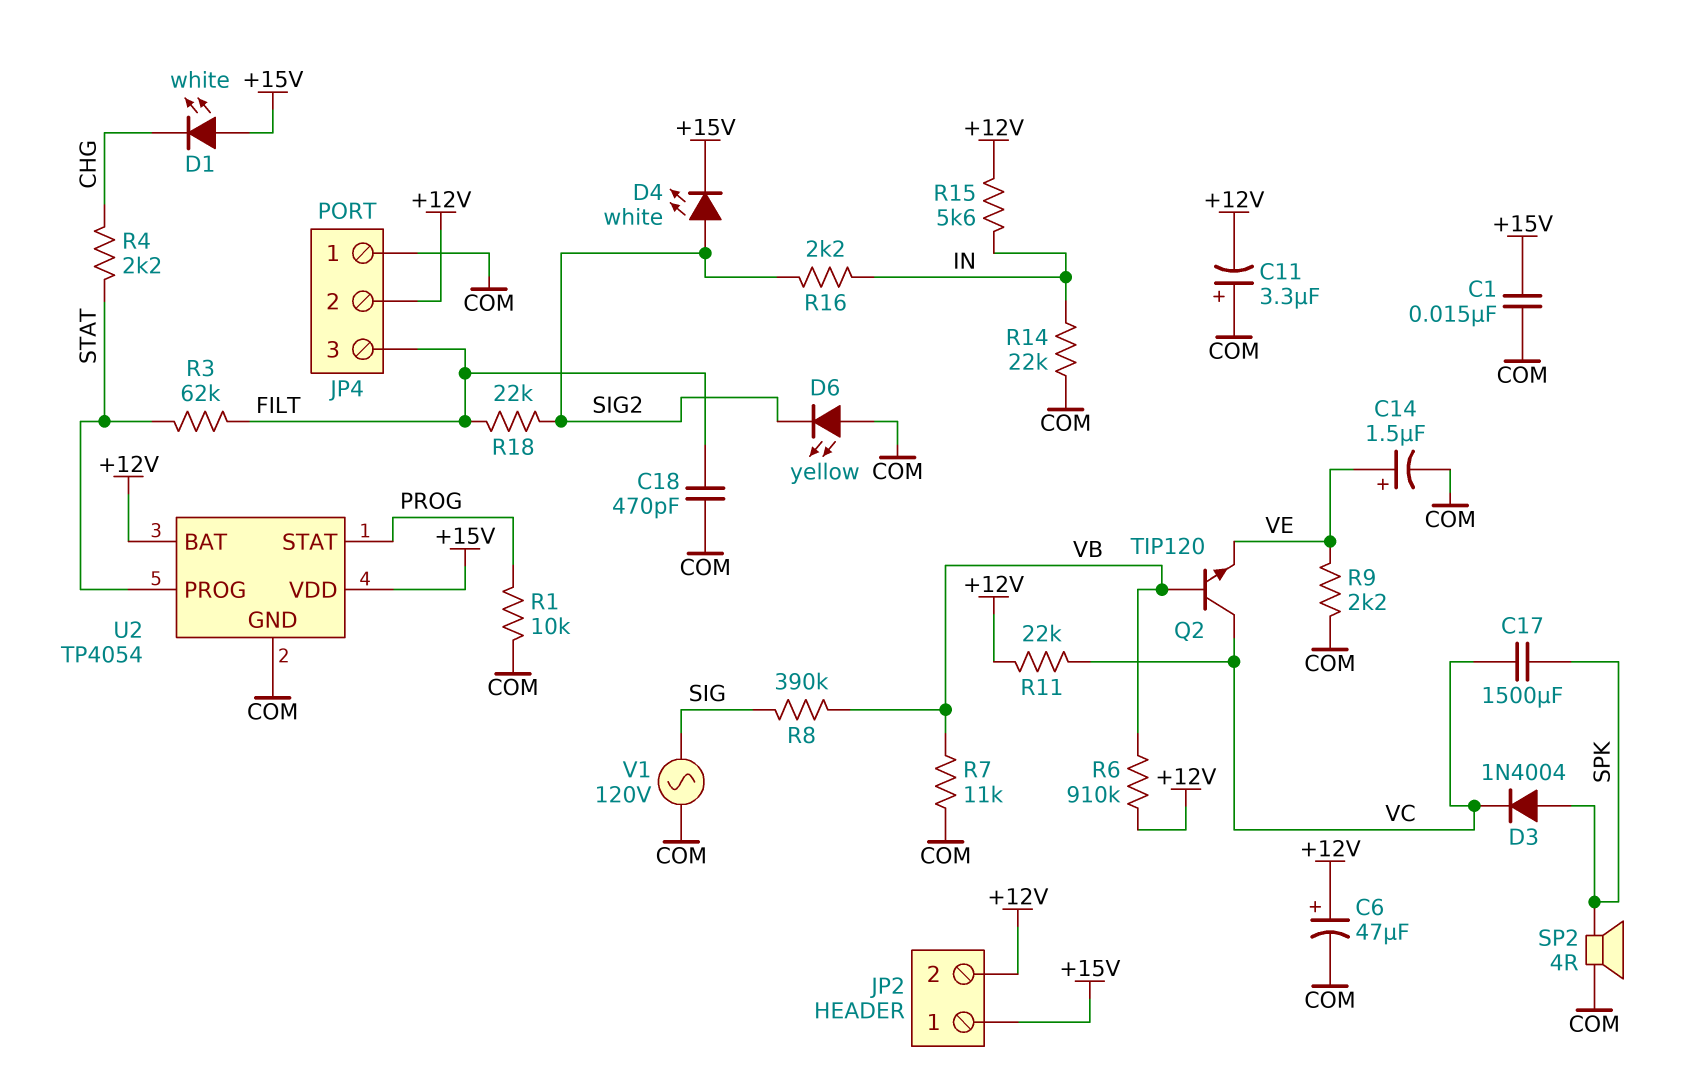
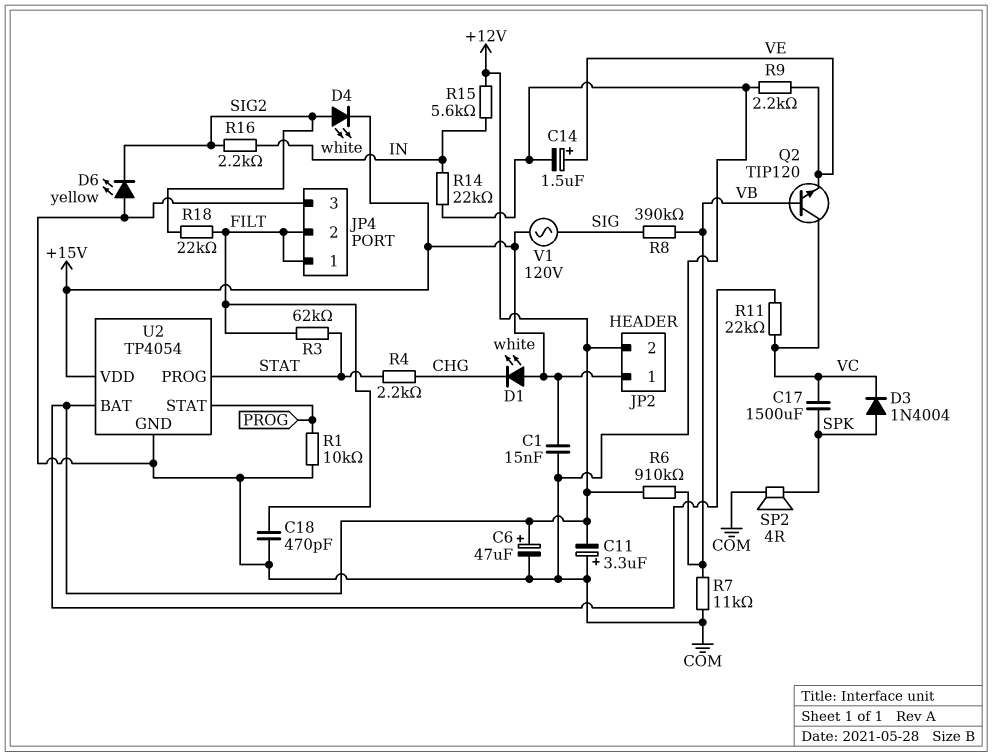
JP4 pin 1: COM -> FILT
JP4 pin 2: +12V -> FILT
JP4 pin 3: FILT -> COM
V1: AC 120V (COM, SIG) -> AC 120V (+15V, SIG)

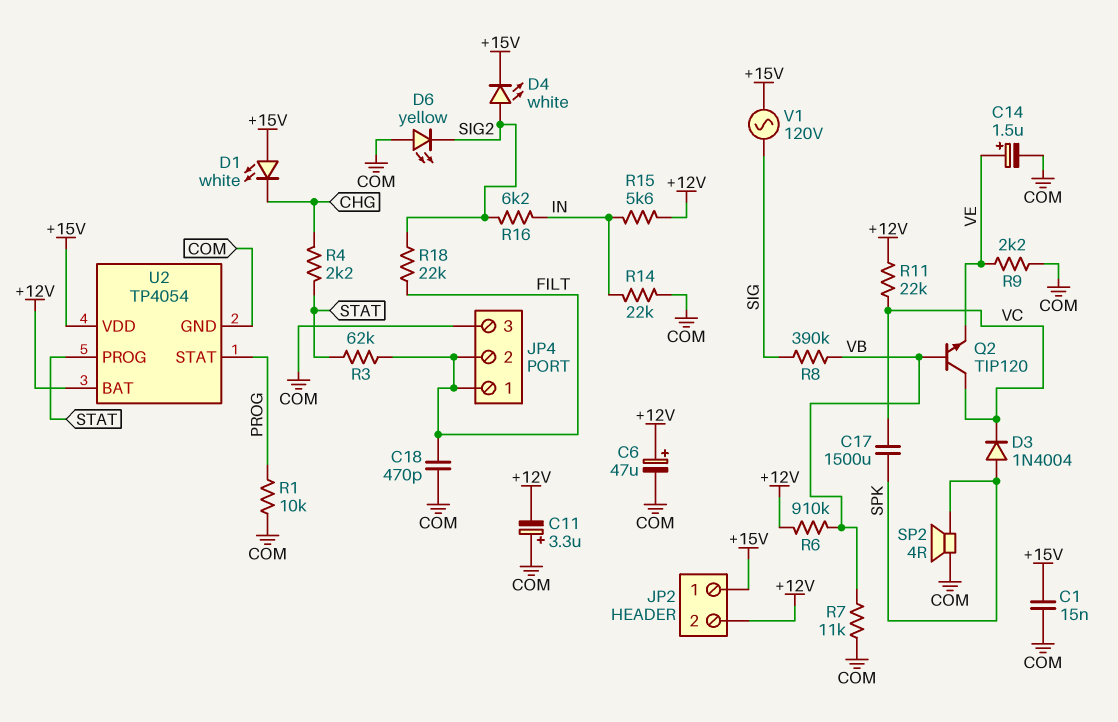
R16: 2.2k (IN, SIG2) -> 6.2k (IN, SIG2)

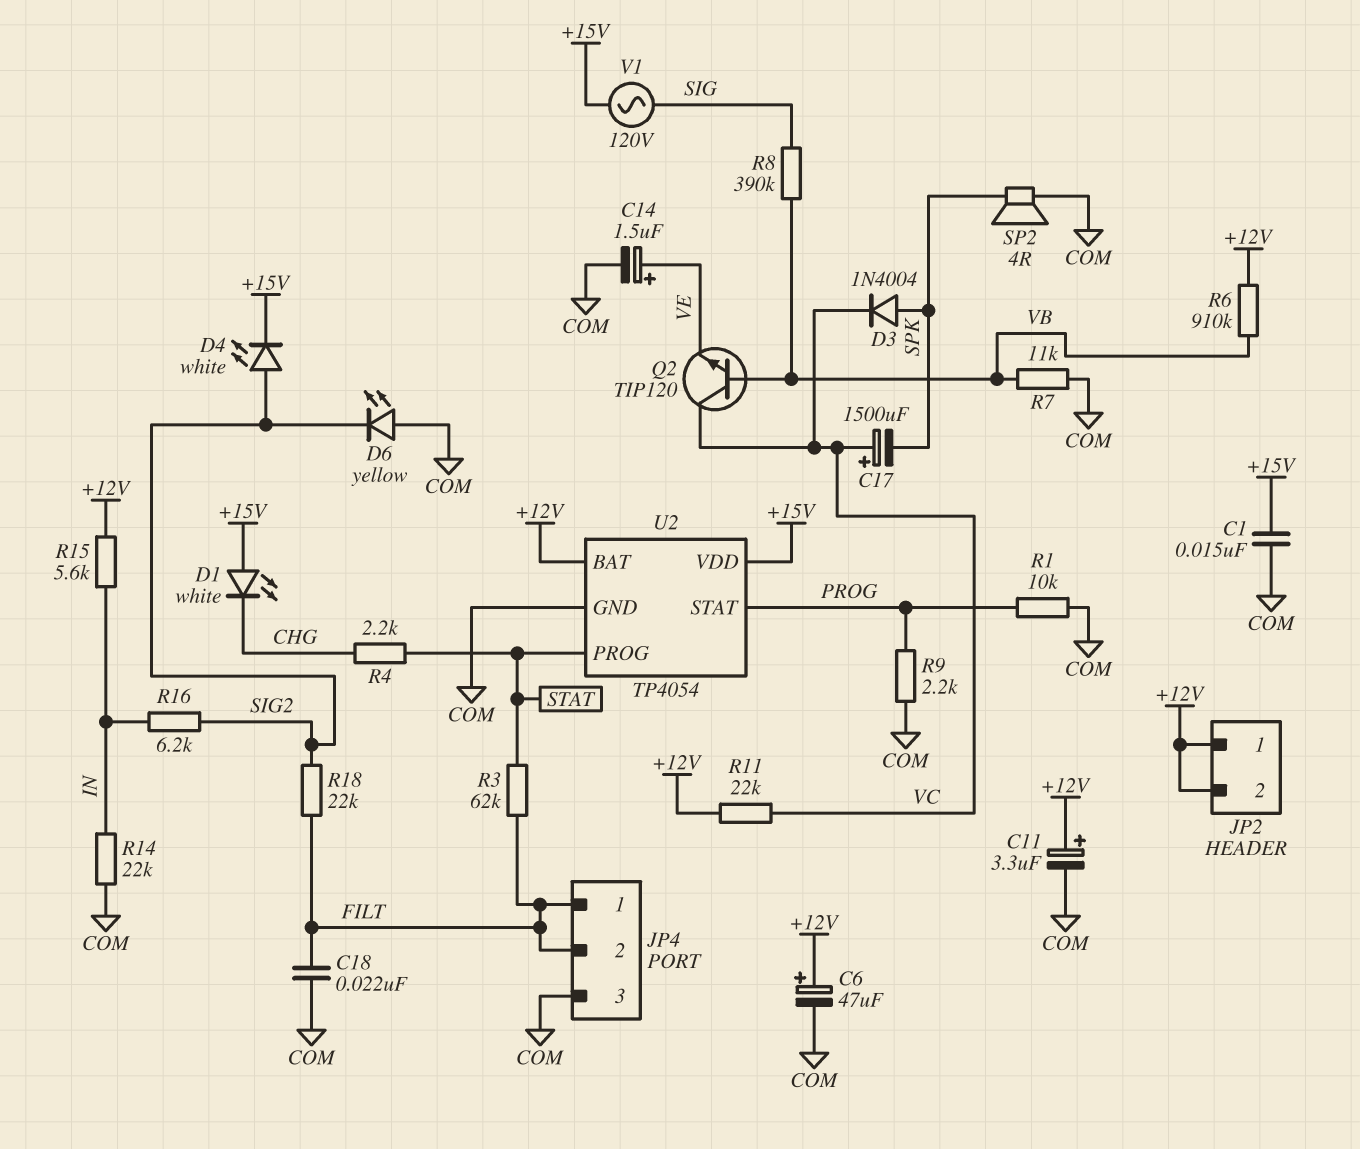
C11: 3.3uF (plus COM, minus +12V) -> 3.3uF (plus +12V, minus COM)
C17: 1500uF (SPK, VC) -> 1500uF (plus VC, minus SPK)
C18: 470pF (COM, FILT) -> 22nF (COM, FILT)
JP2 pin 1: +15V -> +12V
R9: 2.2k (COM, VE) -> 2.2k (COM, PROG)

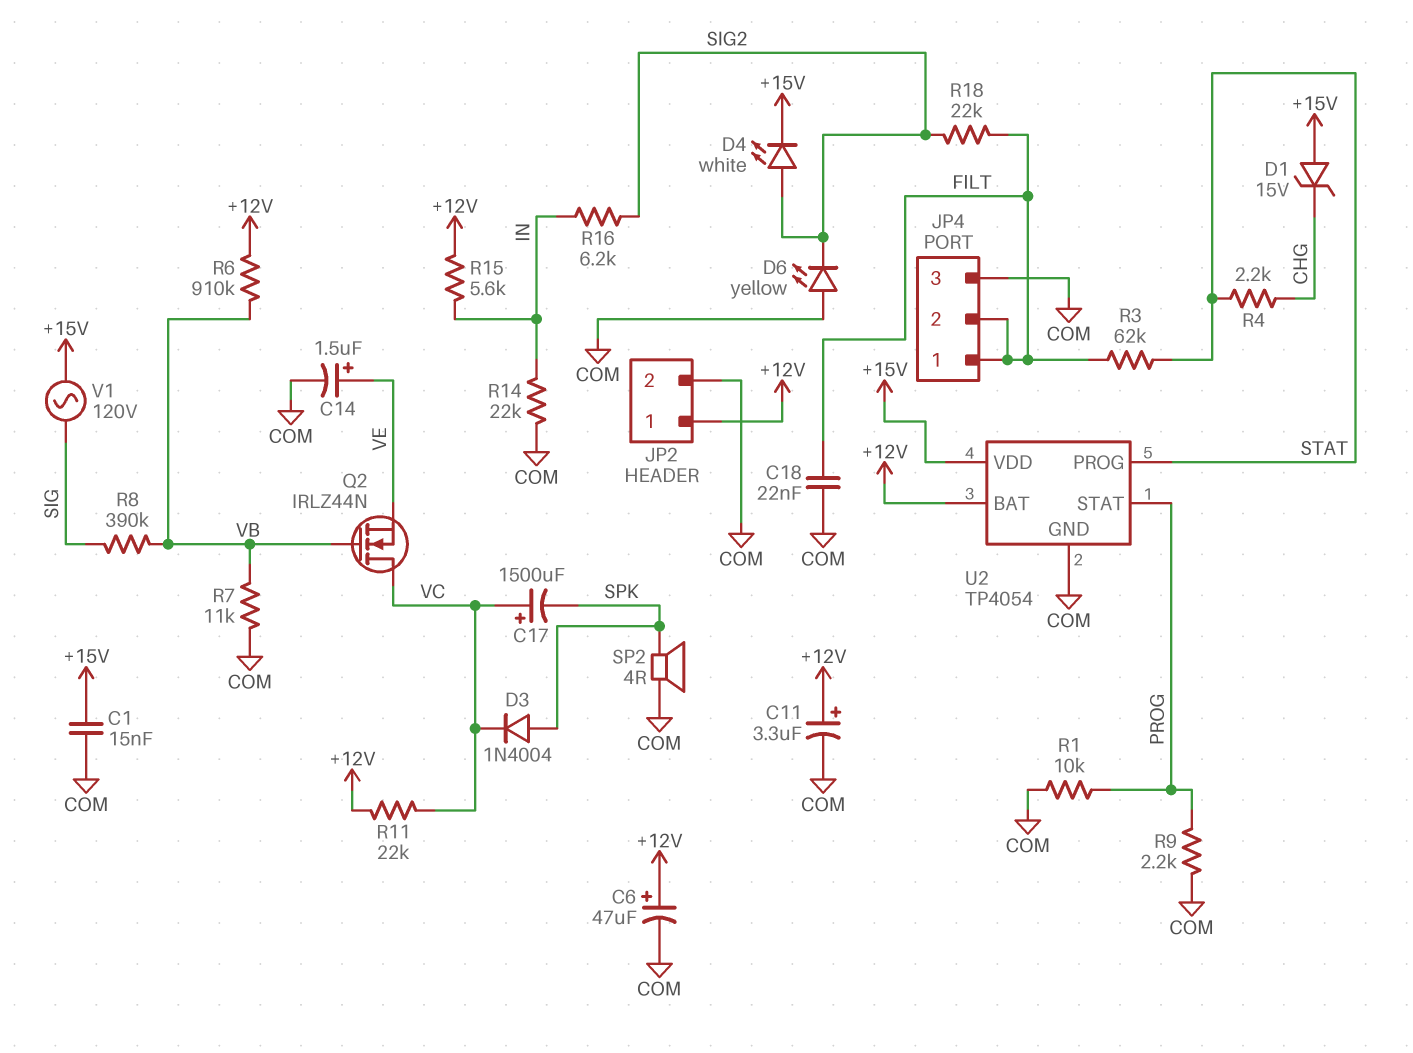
D1: LED white (A +15V, K CHG) -> zener 15V (A +15V, K CHG)
JP2 pin 2: +12V -> COM
Q2: NPN TIP120 (B VB, C VC, E VE) -> NMOS IRLZ44N (G VB, D VC, S VE)

